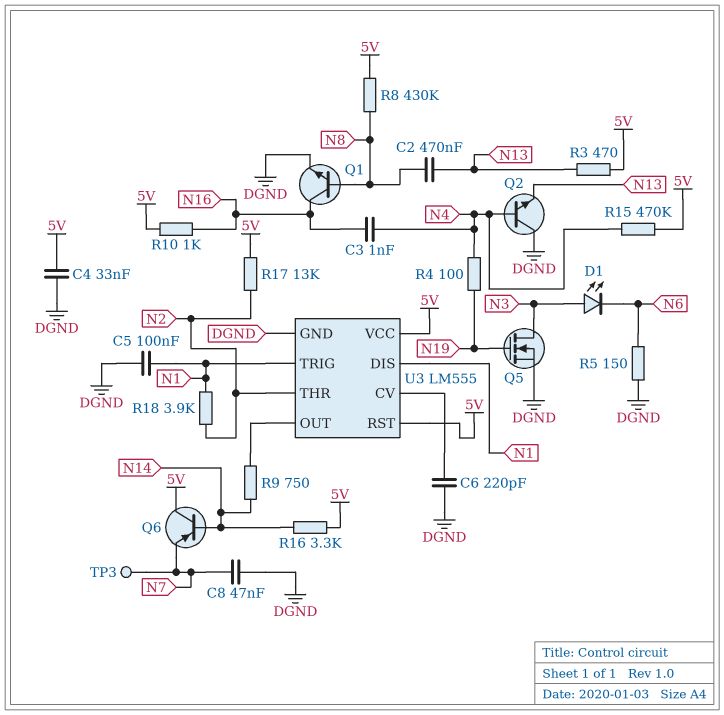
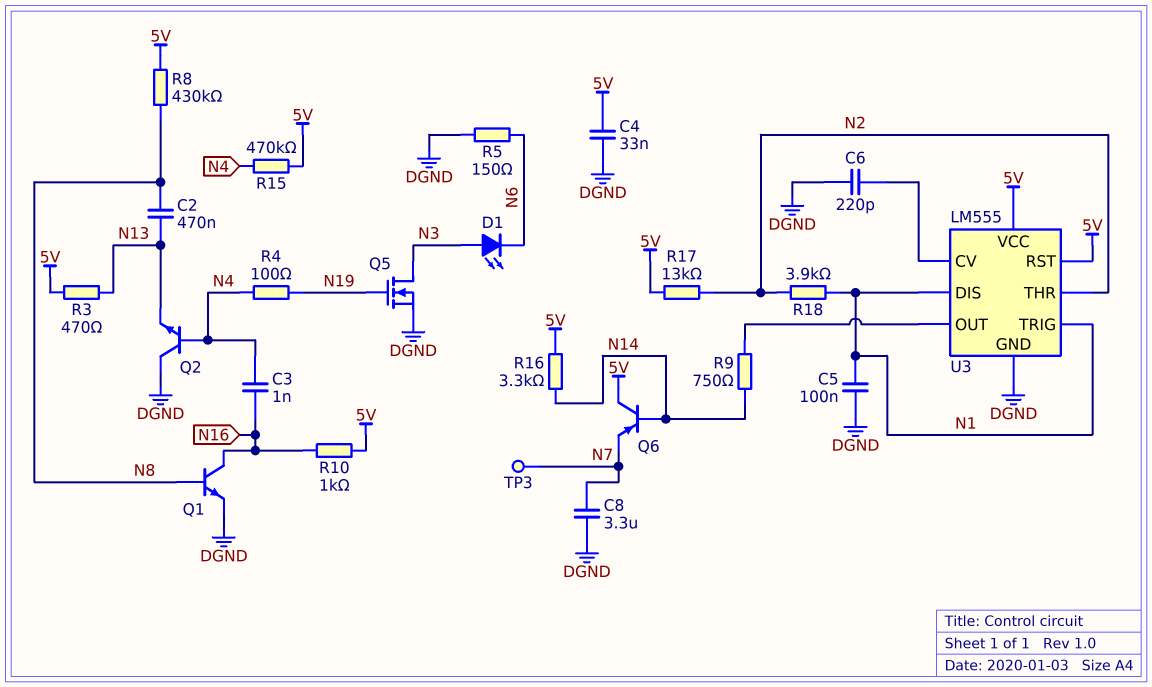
C8: 47nF (DGND, N7) -> 3.3uF (DGND, N7)

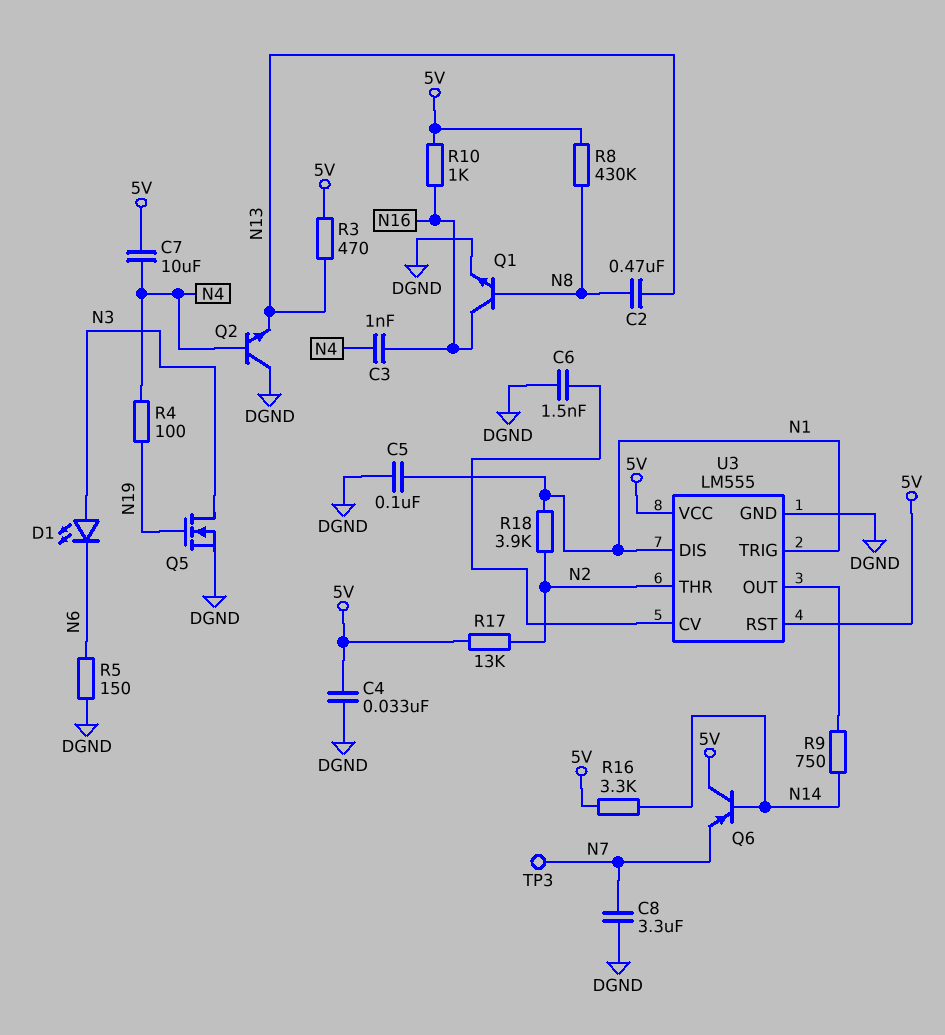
C6: 220pF (DGND, U3/CV) -> 1.5nF (DGND, U3/CV)
C7: none -> 10uF (5V, N4)
R15: 470k (5V, N4) -> none

